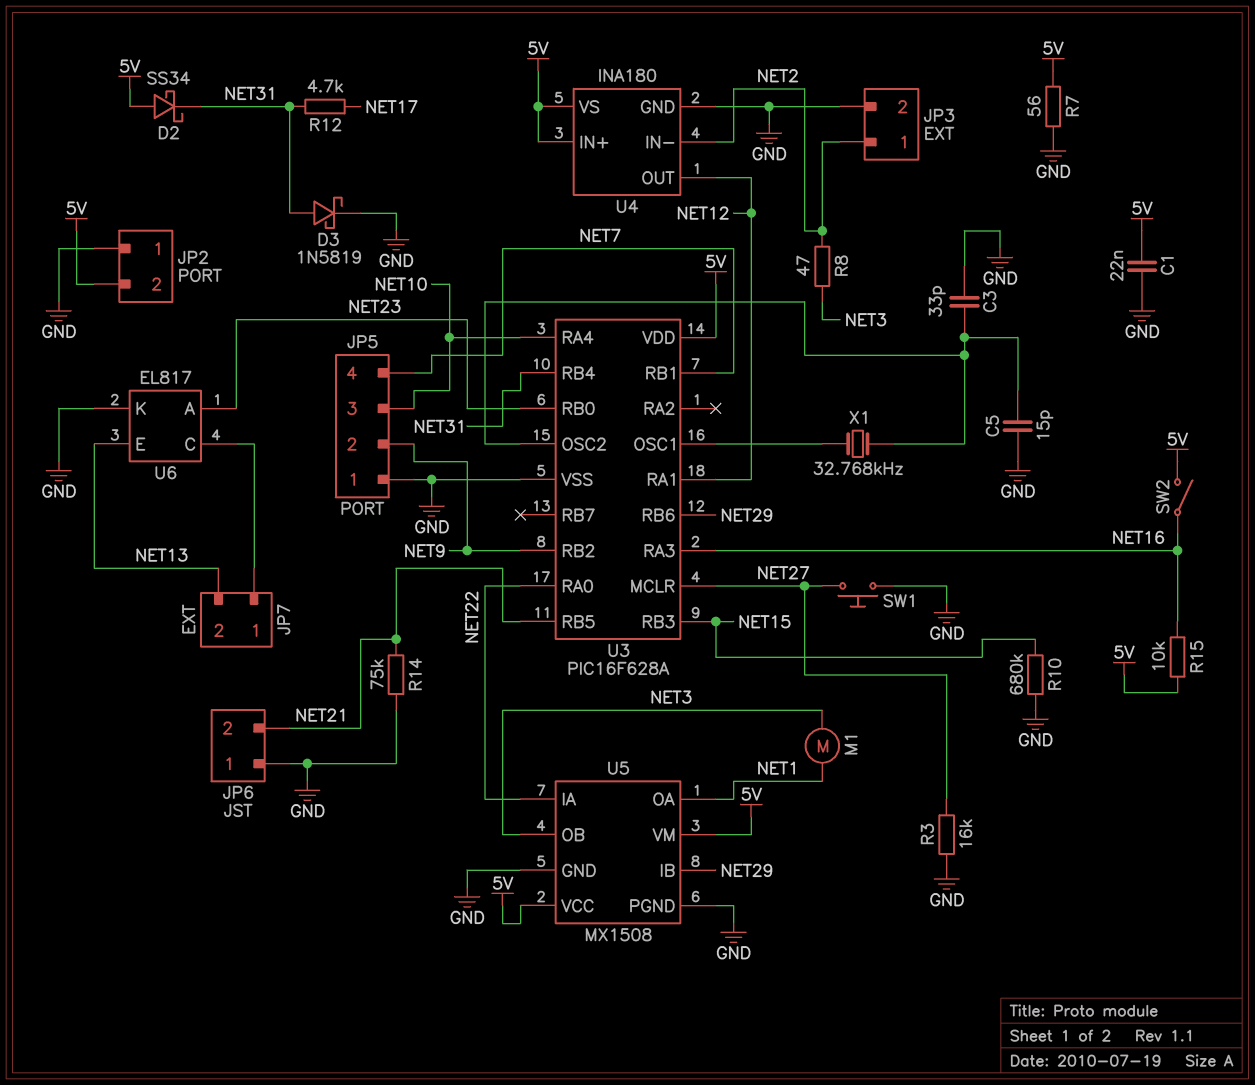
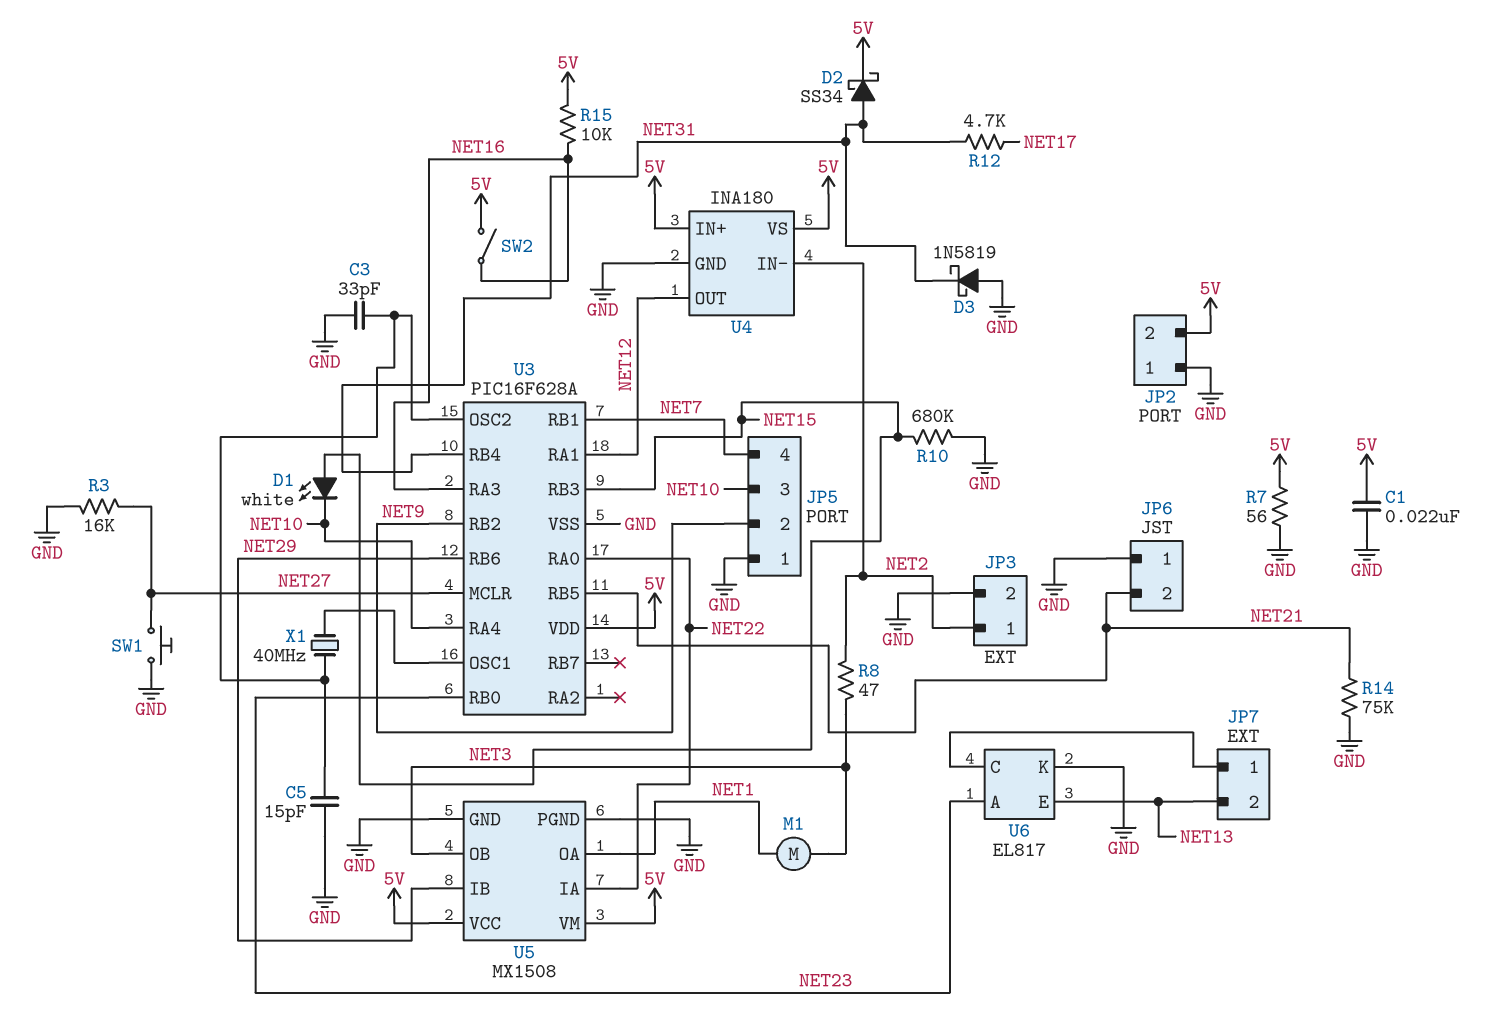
D1: none -> LED white (A NET15, K NET10)
D2: schottky SS34 (A 5V, K NET31) -> schottky SS34 (A NET31, K 5V)
D3: schottky 1N5819 (A NET31, K GND) -> schottky 1N5819 (A GND, K NET31)
X1: 32.768kHz (U3/OSC1, U3/OSC2) -> 40MHz (U3/OSC1, U3/OSC2)

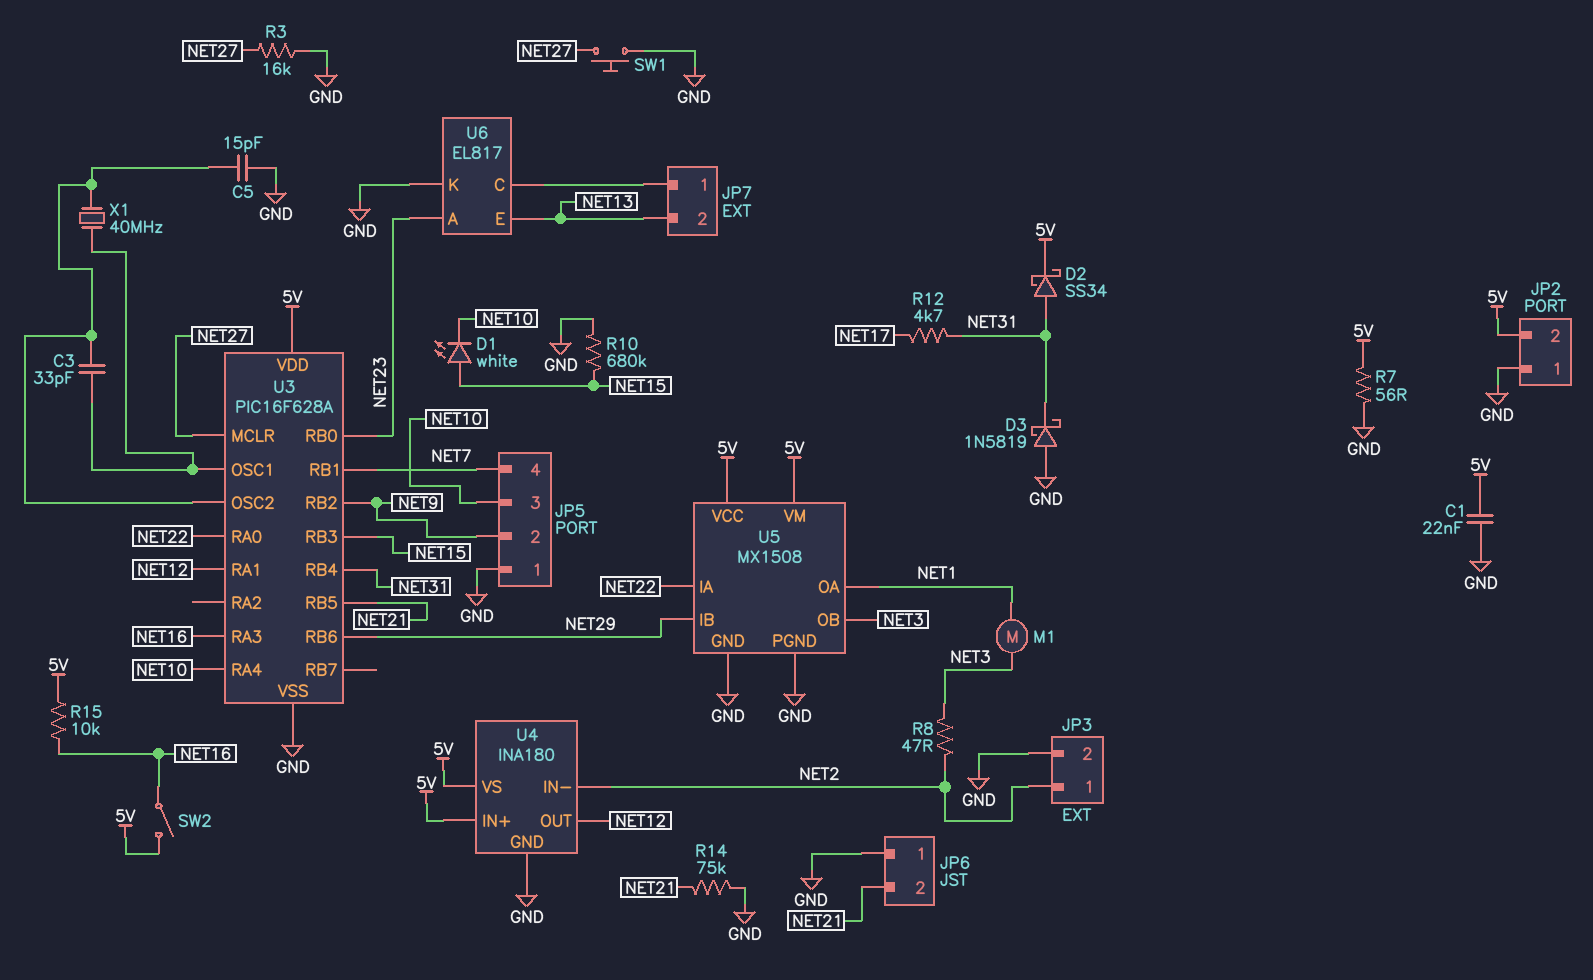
C3: 33pF (GND, U3/OSC2) -> 33pF (U3/OSC1, U3/OSC2)

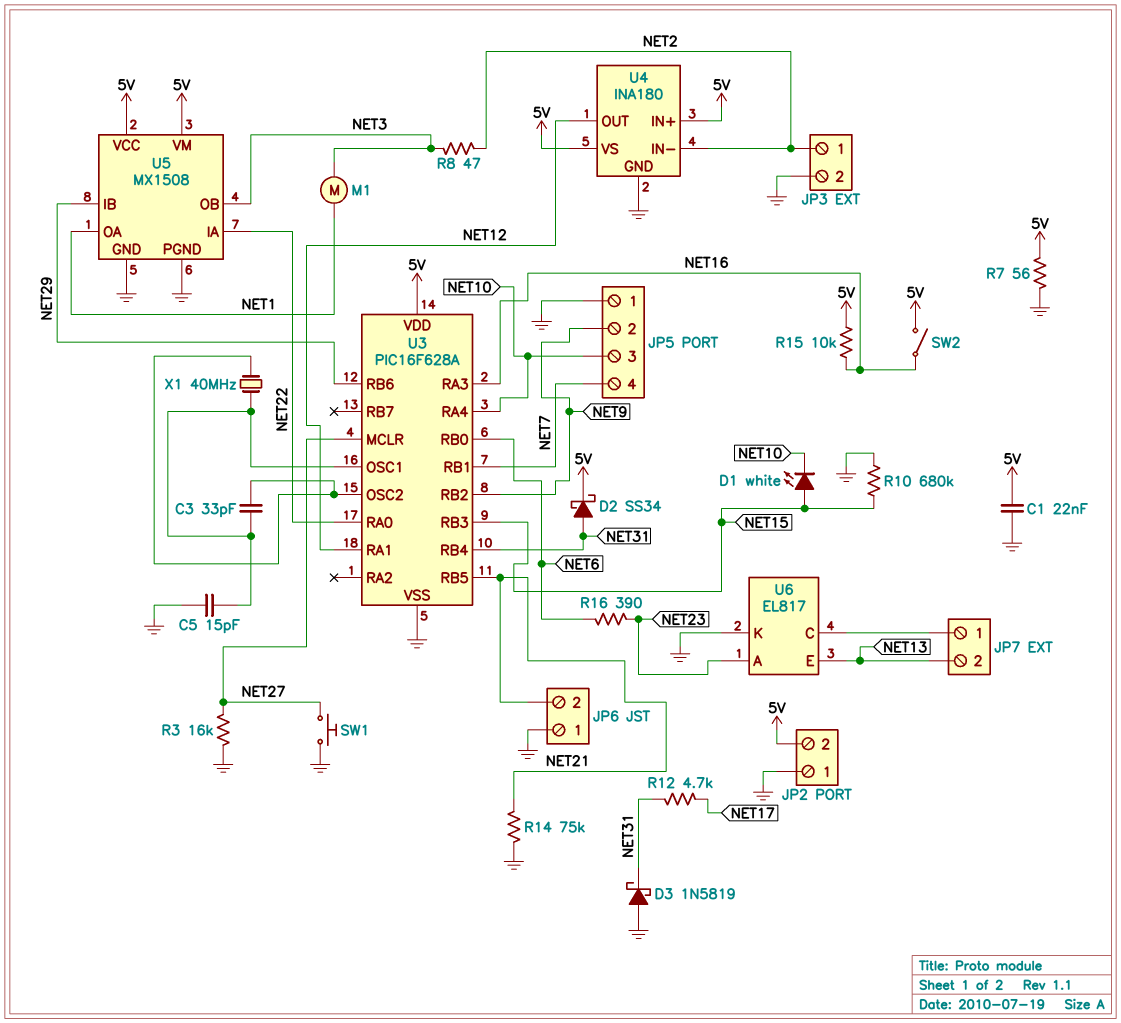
C5: 15pF (GND, U3/OSC2) -> 15pF (GND, U3/OSC1)
R16: none -> 390 (NET6, NET23)
U3 pin RB0: NET23 -> NET6

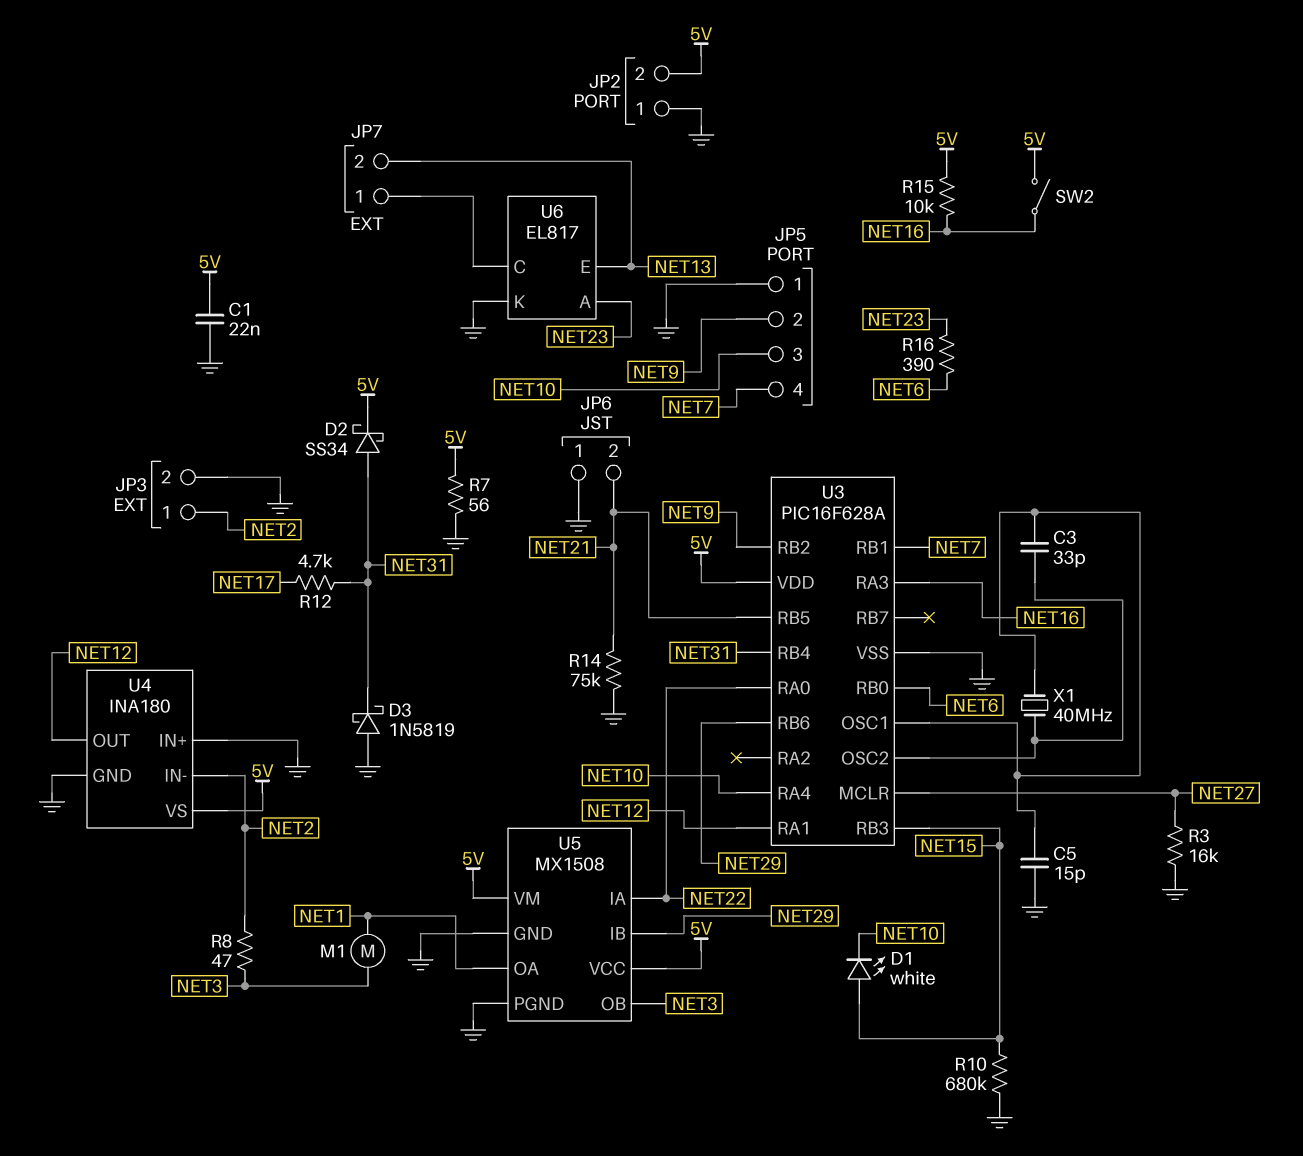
SW1: button (GND, NET27) -> none
U4 pin IN+: 5V -> GND

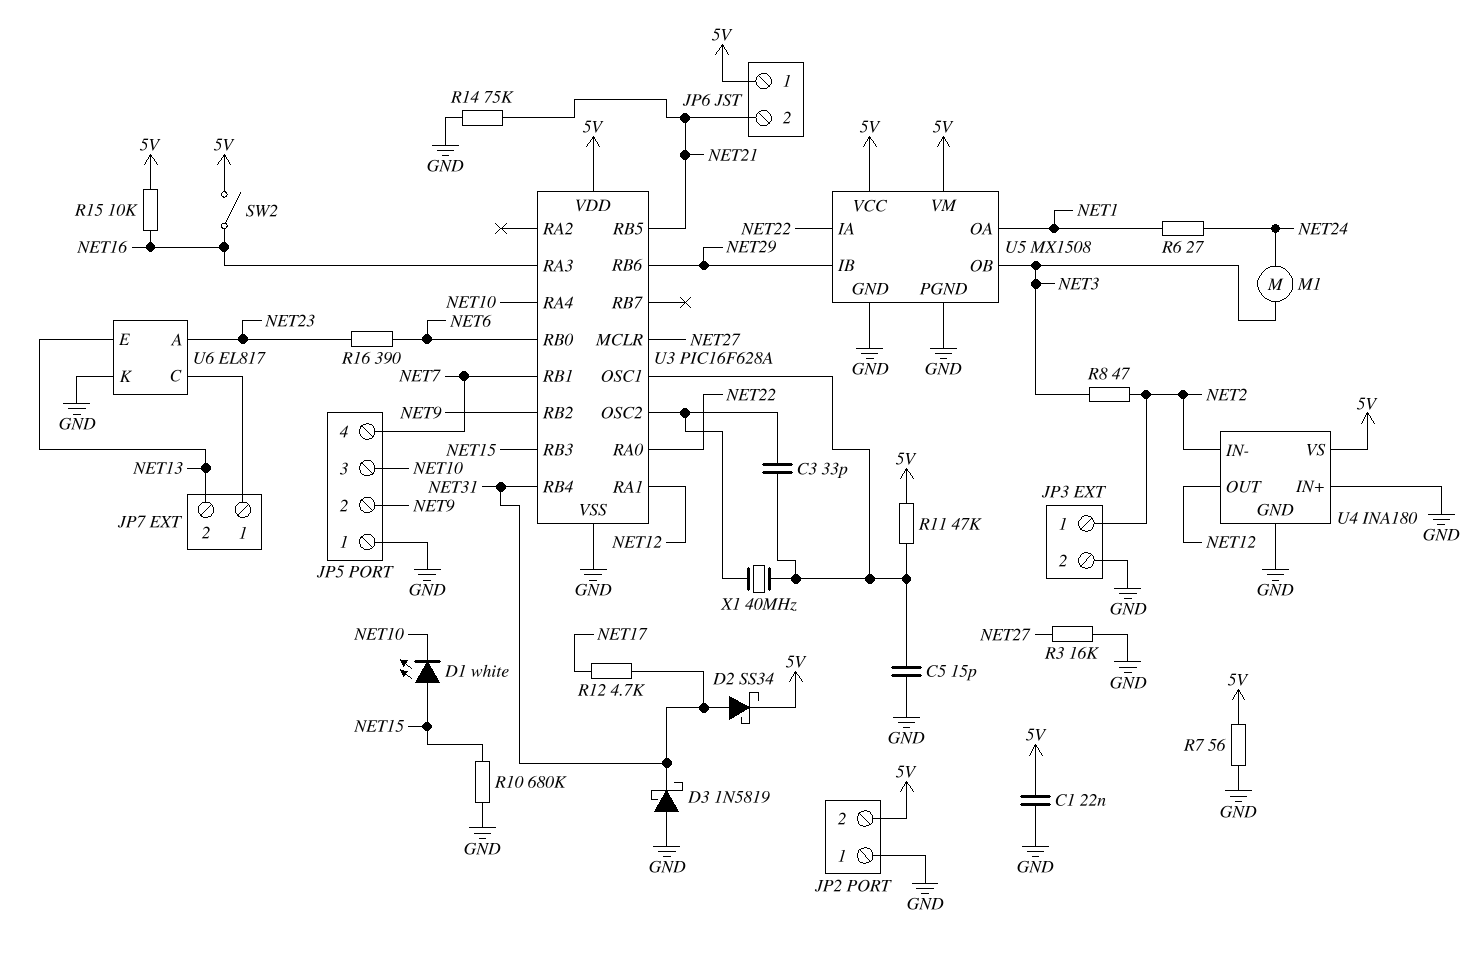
JP6 pin 1: GND -> 5V
M1: motor (NET1, NET3) -> motor (NET3, NET24)
R6: none -> 27 (NET1, NET24)
R11: none -> 47k (5V, U3/OSC1)

